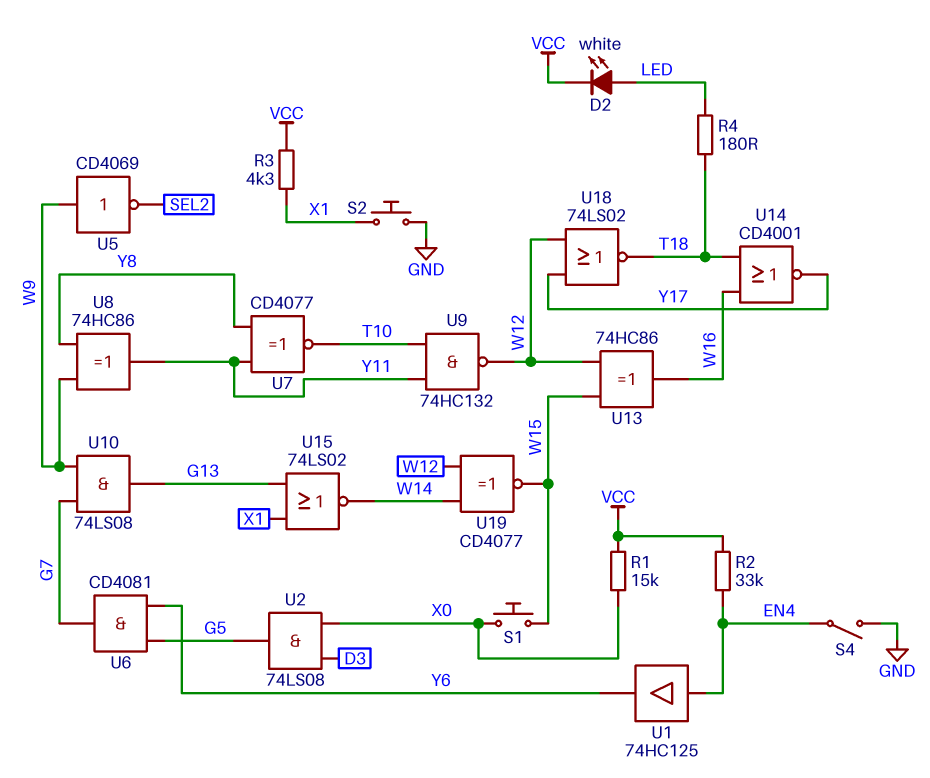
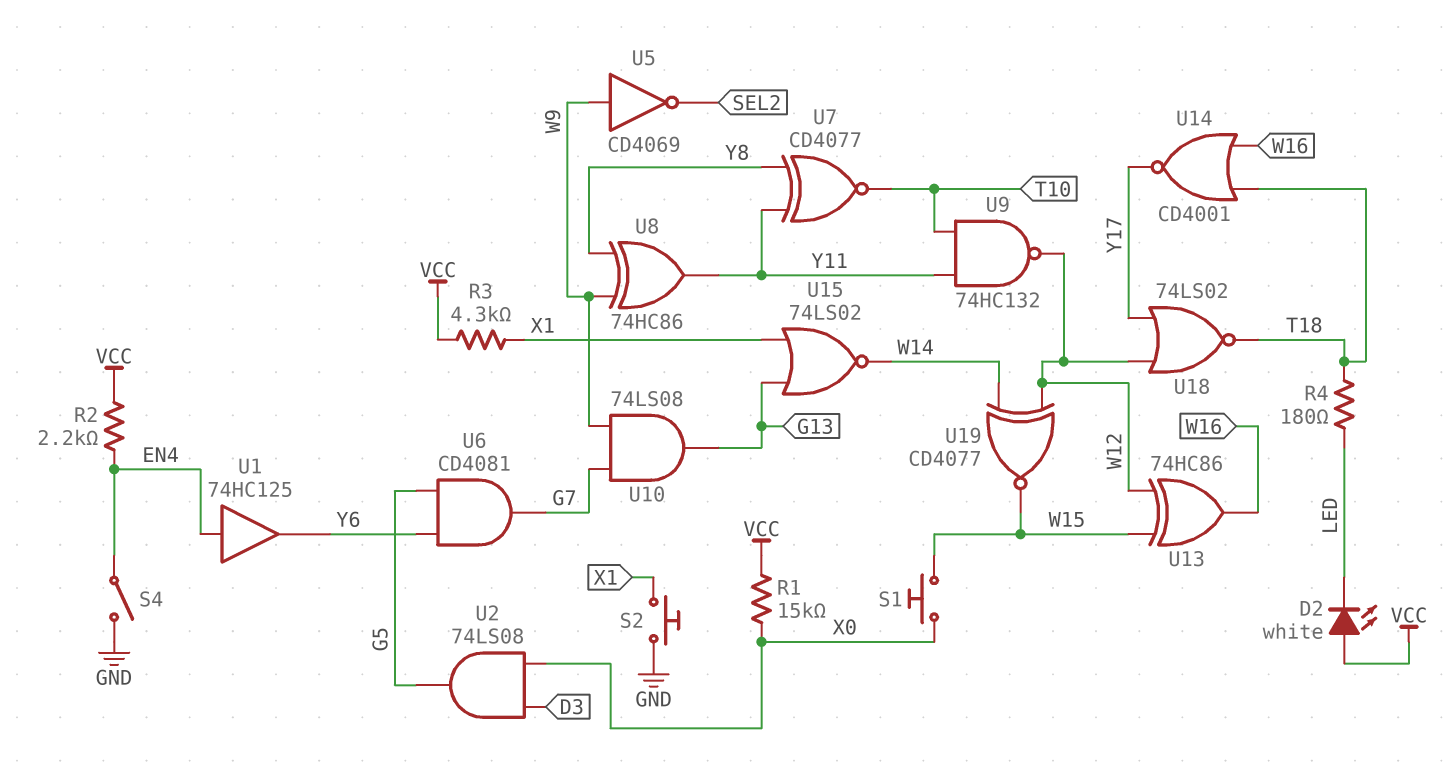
D2: LED white (A LED, K VCC) -> LED white (A VCC, K LED)
R2: 33k (EN4, VCC) -> 2.2k (EN4, VCC)

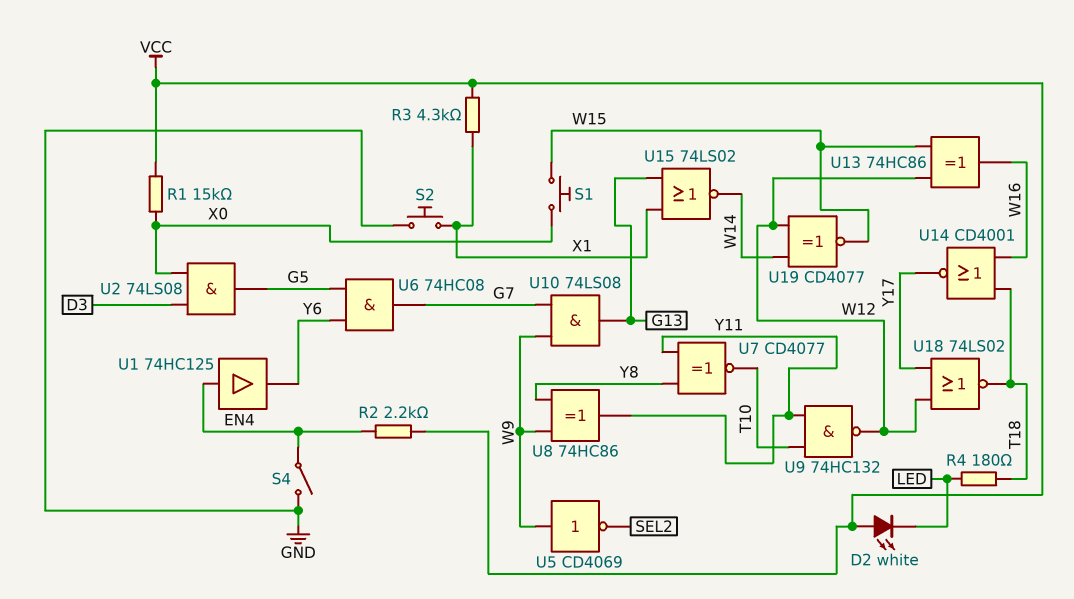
U6: AND CD4081 (in G5, in Y6, out G7) -> AND 74HC08 (in G5, in Y6, out G7)

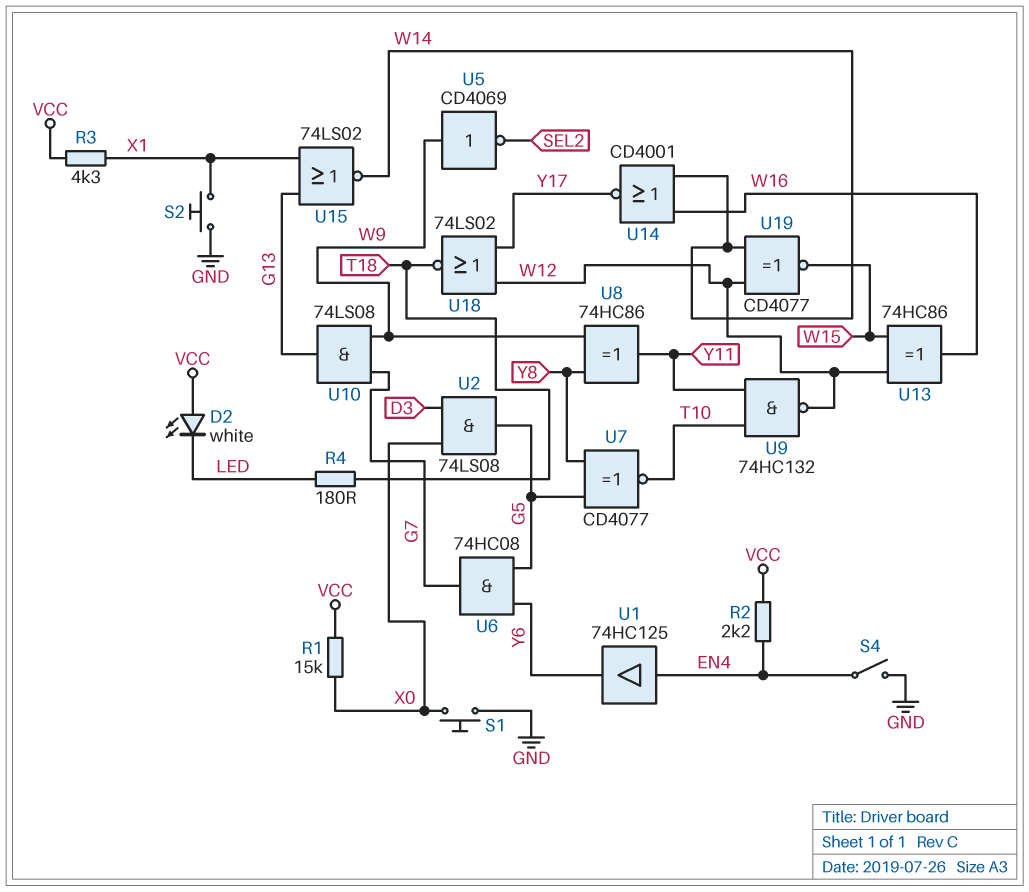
S1: button (W15, X0) -> button (GND, X0)
U7: XNOR CD4077 (in Y8, in Y11, out T10) -> XNOR CD4077 (in G5, in Y8, out T10)
U14: NOR CD4001 (in T18, in W16, out Y17) -> NOR CD4001 (in W14, in W16, out Y17)

